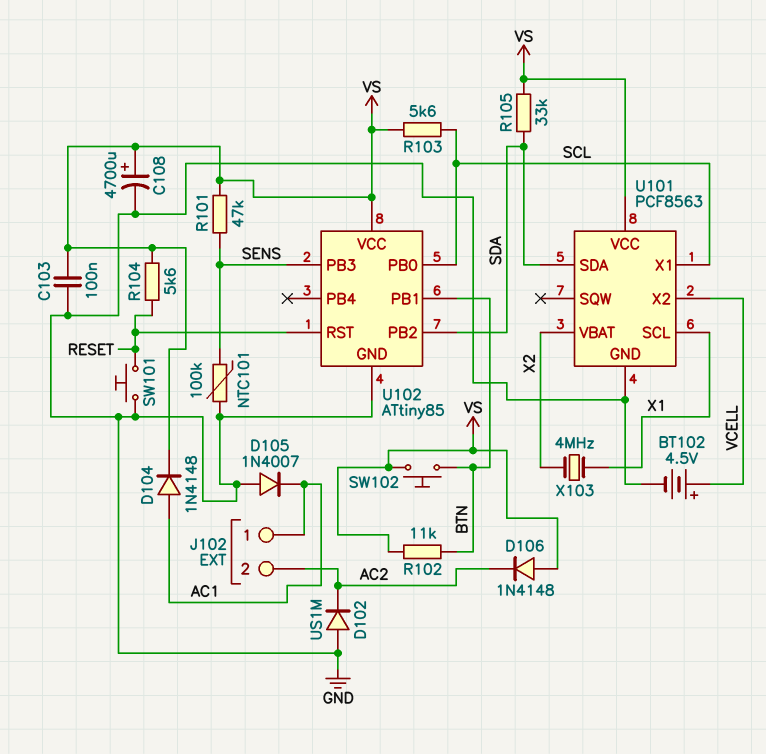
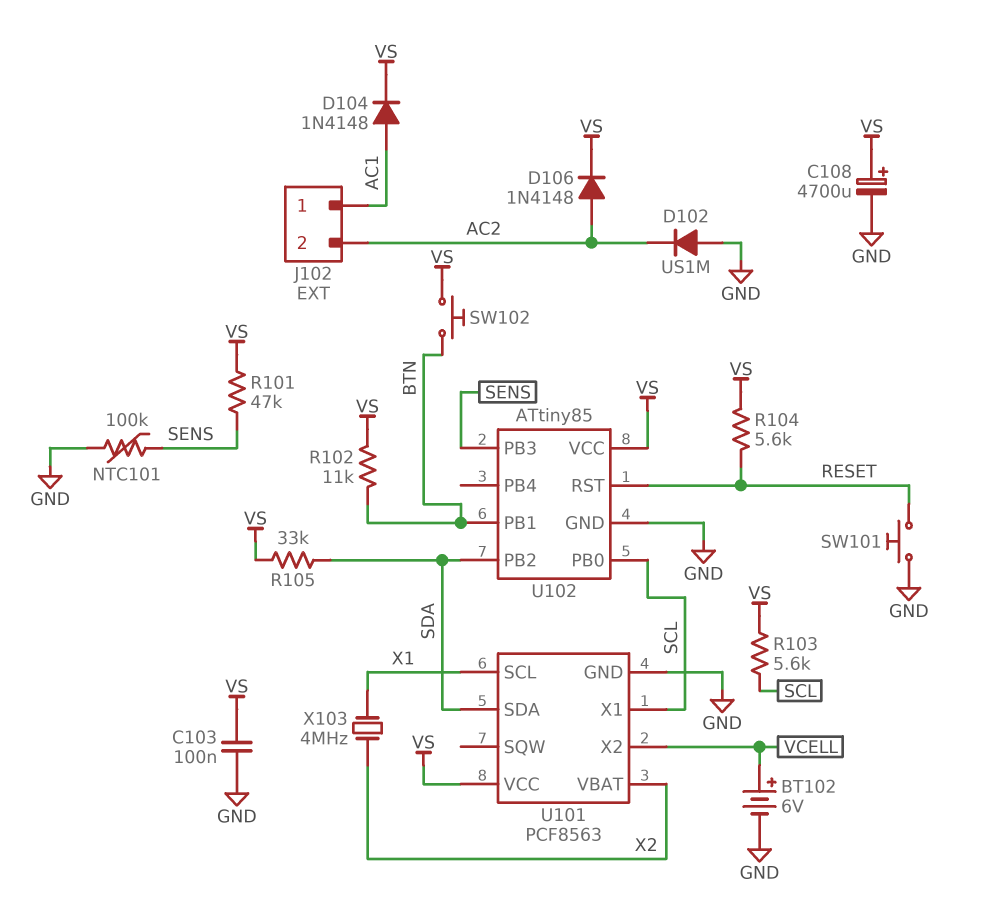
BT102: 4.5V (plus VCELL, minus GND) -> 6V (plus VCELL, minus GND)
D105: diode 1N4007 (A GND, K AC1) -> none
D106: diode 1N4148 (A VS, K AC2) -> diode 1N4148 (A AC2, K VS)

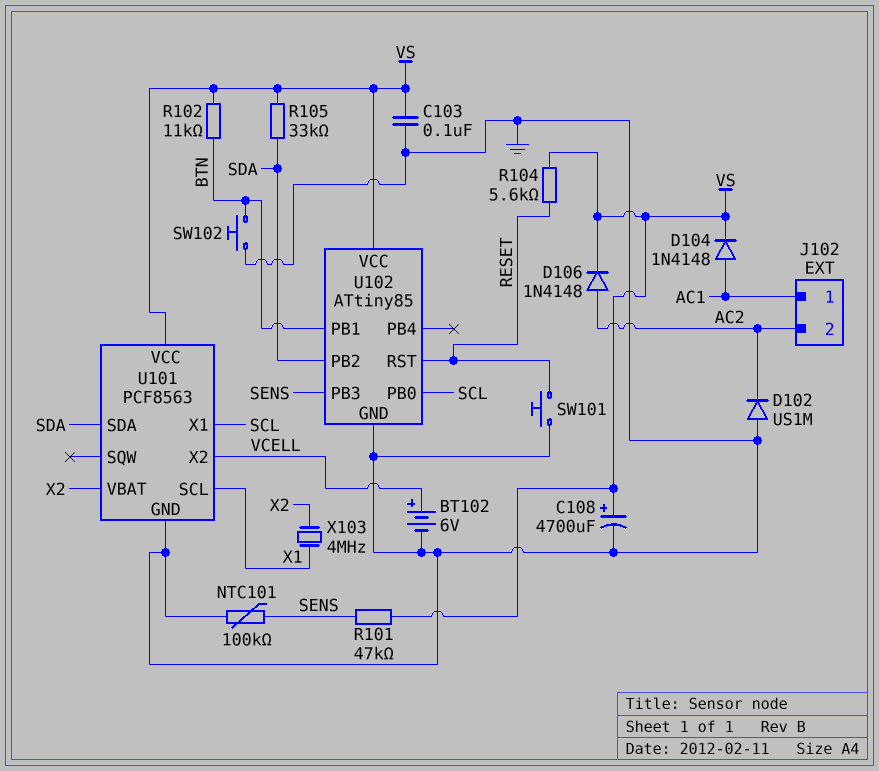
R103: 5.6k (SCL, VS) -> none
SW102: button (BTN, VS) -> button (BTN, GND)

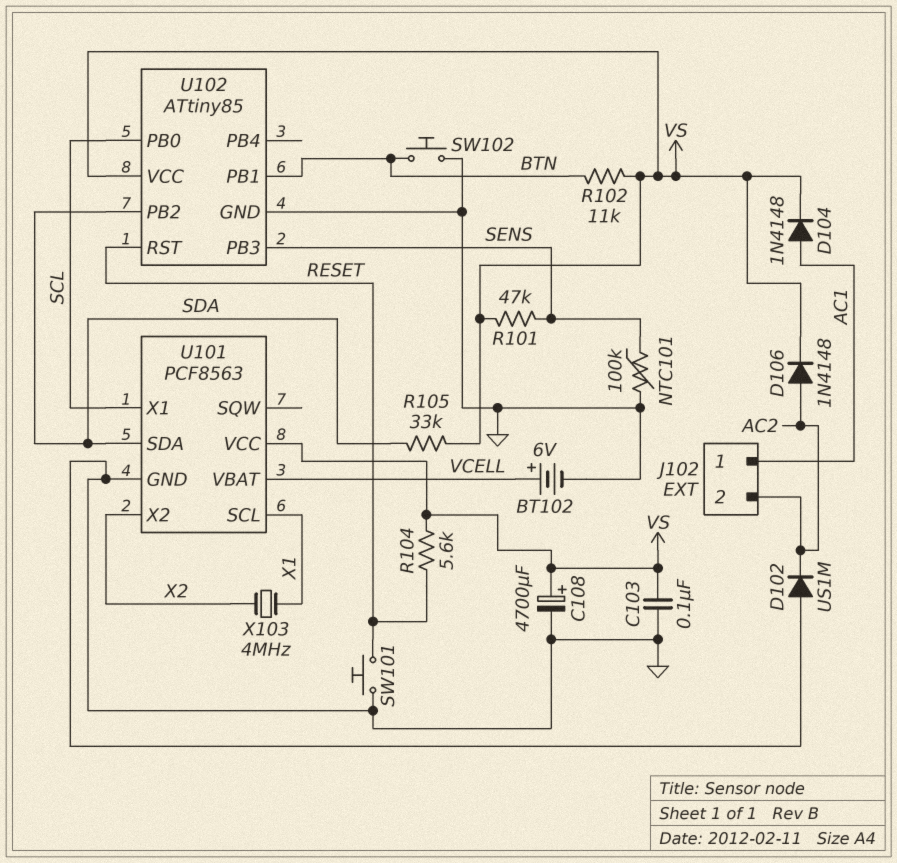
U101 pin VBAT: X2 -> VCELL
U101 pin X2: VCELL -> X2

